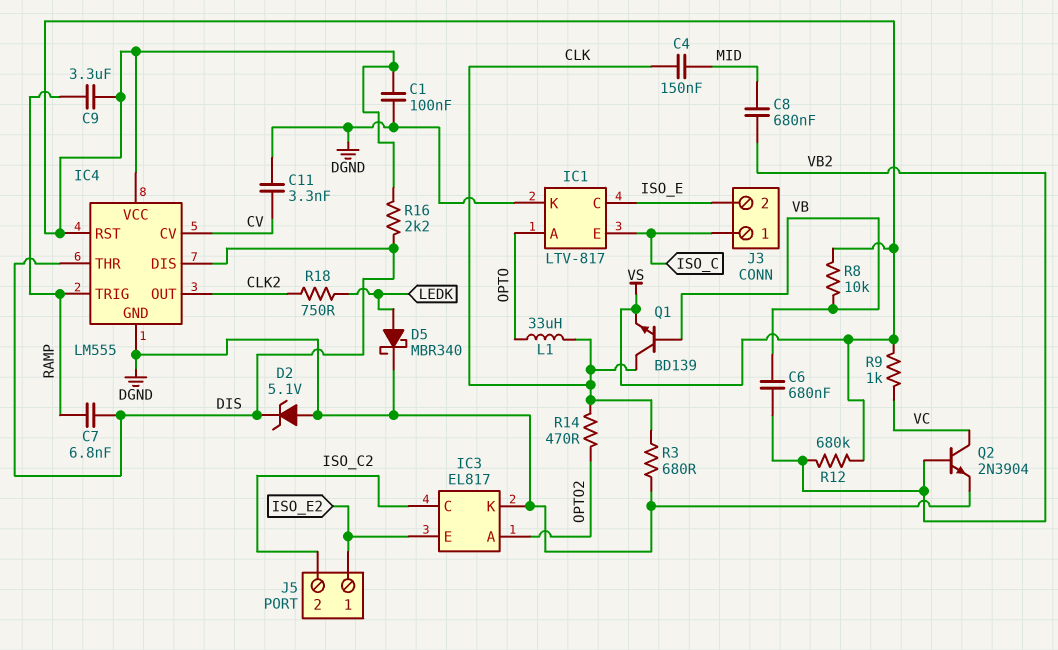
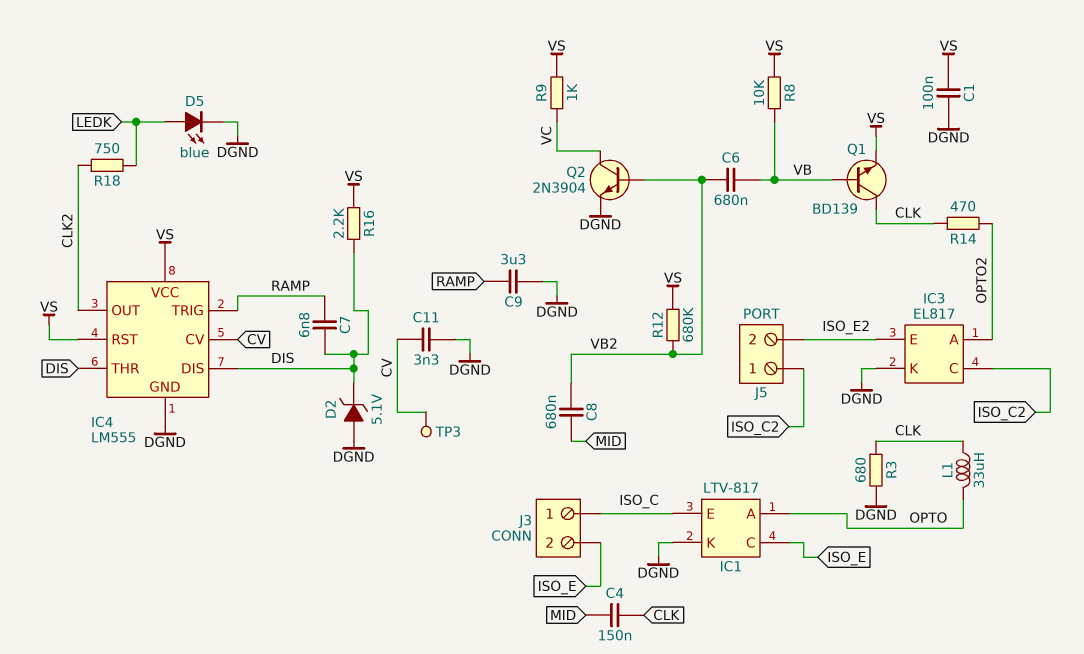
C9: 3.3uF (RAMP, VS) -> 3.3uF (DGND, RAMP)
D5: schottky MBR340 (A LEDK, K DGND) -> LED blue (A LEDK, K DGND)
J5 pin 1: ISO_E2 -> ISO_C2
J5 pin 2: ISO_C2 -> ISO_E2
TP3: none -> test point (CV)

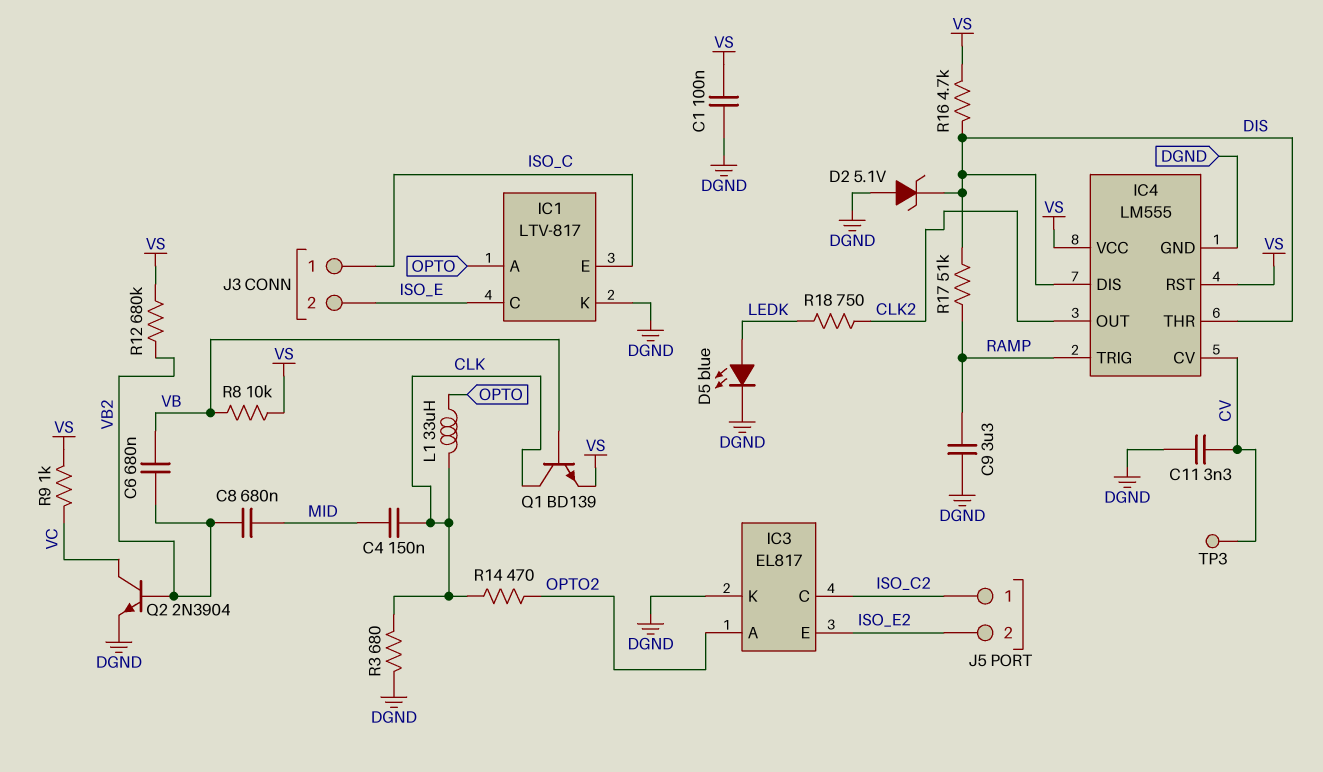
C7: 6.8nF (DIS, RAMP) -> none
R16: 2.2k (DIS, VS) -> 4.7k (DIS, VS)
R17: none -> 51k (DIS, RAMP)

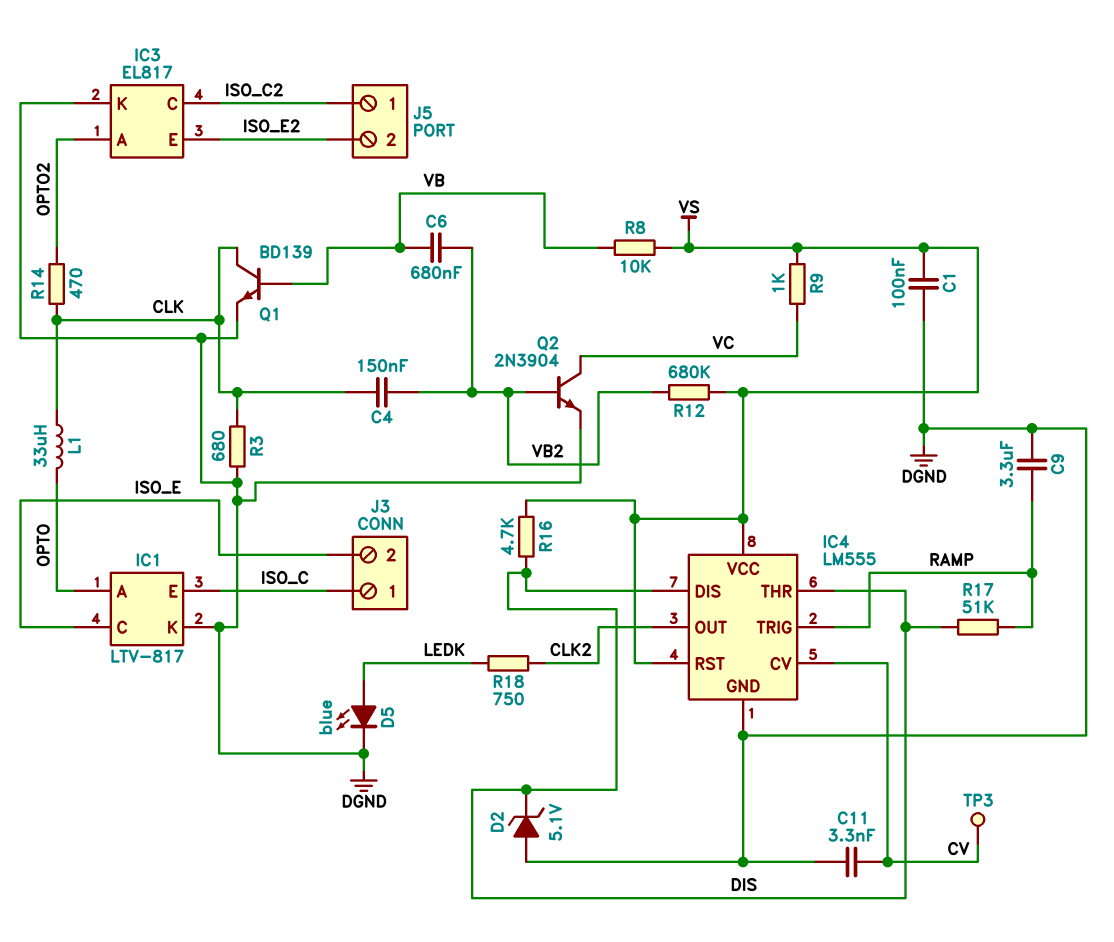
C4: 150nF (CLK, MID) -> 150nF (CLK, VB2)
C8: 680nF (MID, VB2) -> none
Q1: NPN BD139 (B VB, C CLK, E VS) -> NPN BD139 (B VB, C CLK, E DGND)

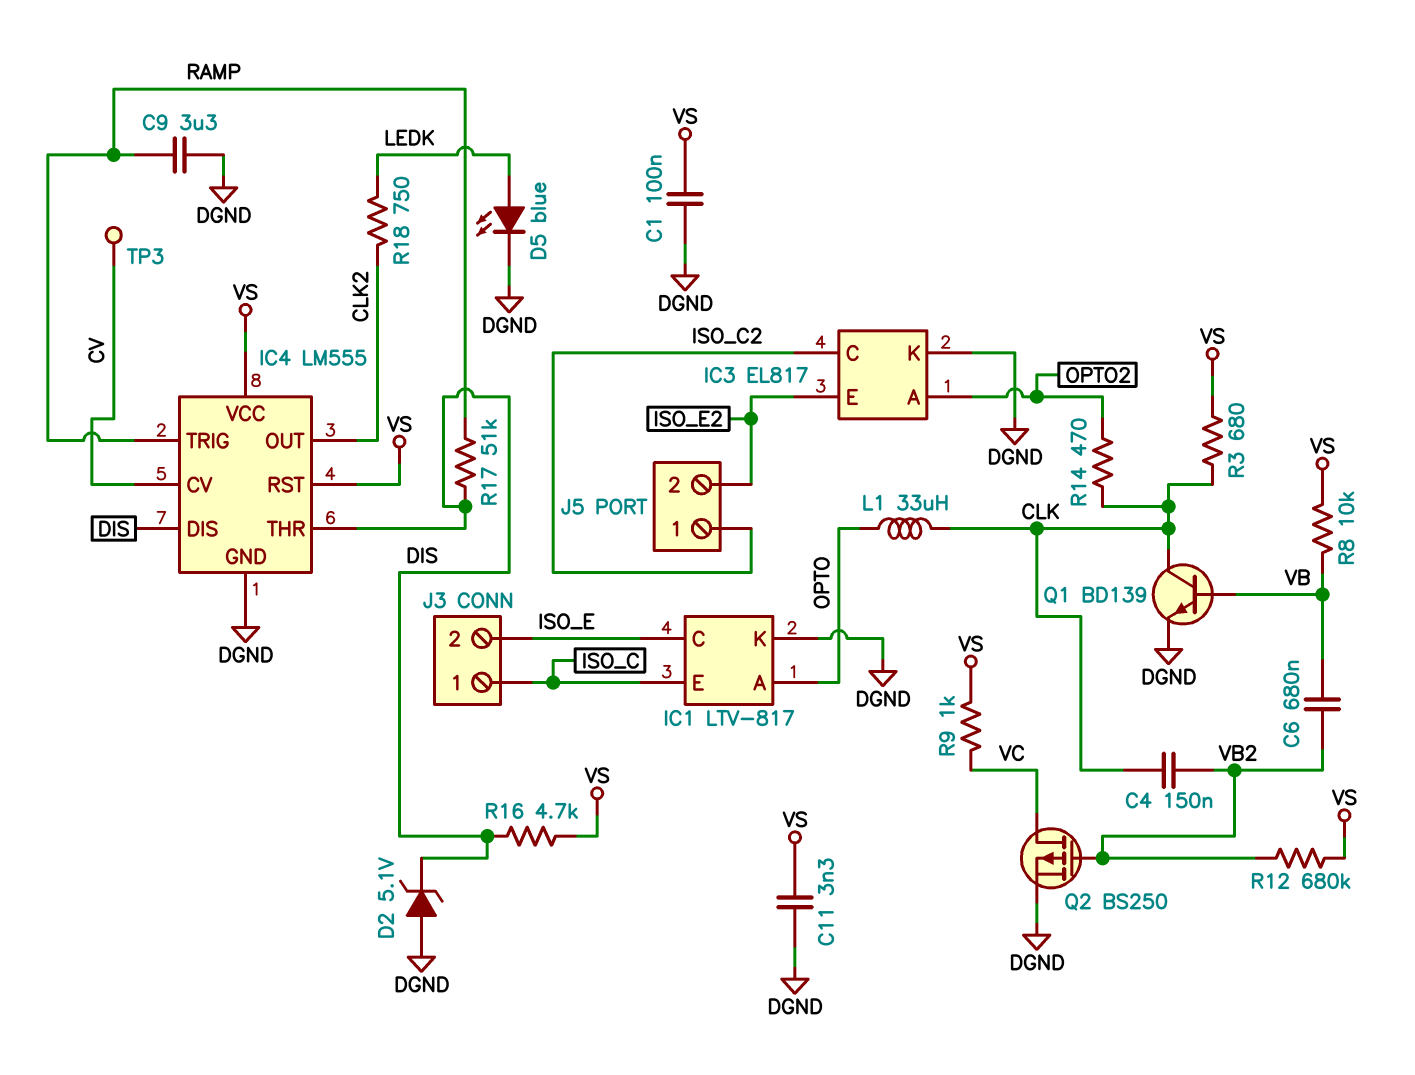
C11: 3.3nF (CV, DGND) -> 3.3nF (DGND, VS)
Q2: NPN 2N3904 (B VB2, C VC, E DGND) -> PMOS BS250 (G VB2, D VC, S DGND)
R3: 680 (CLK, DGND) -> 680 (CLK, VS)

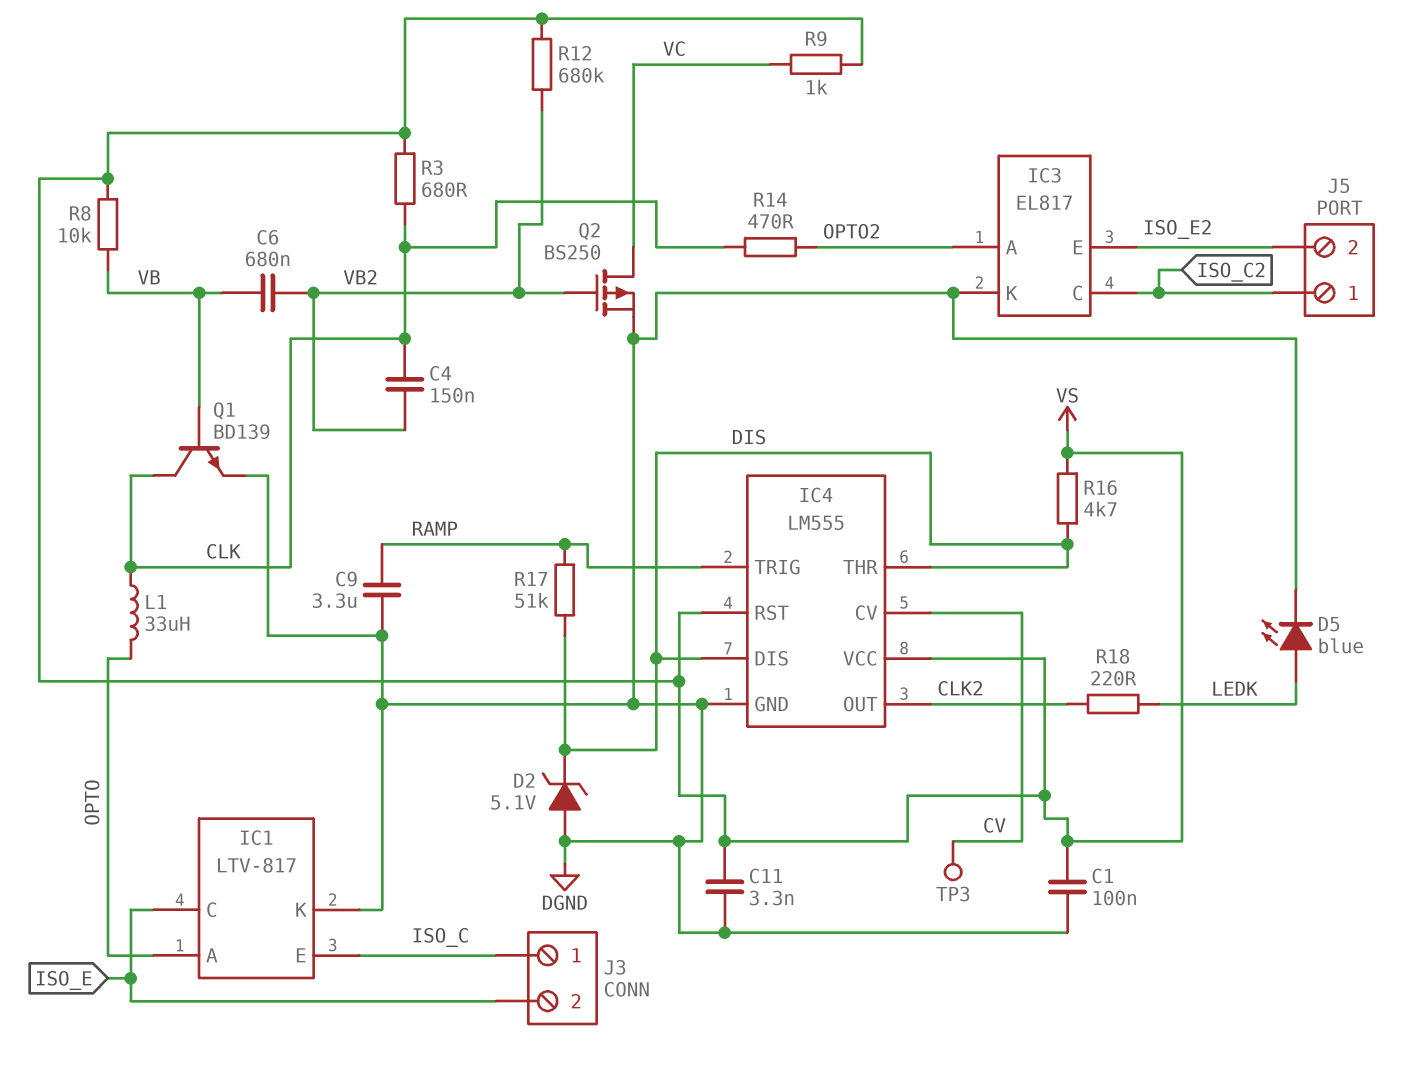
R18: 750 (CLK2, LEDK) -> 220 (CLK2, LEDK)

